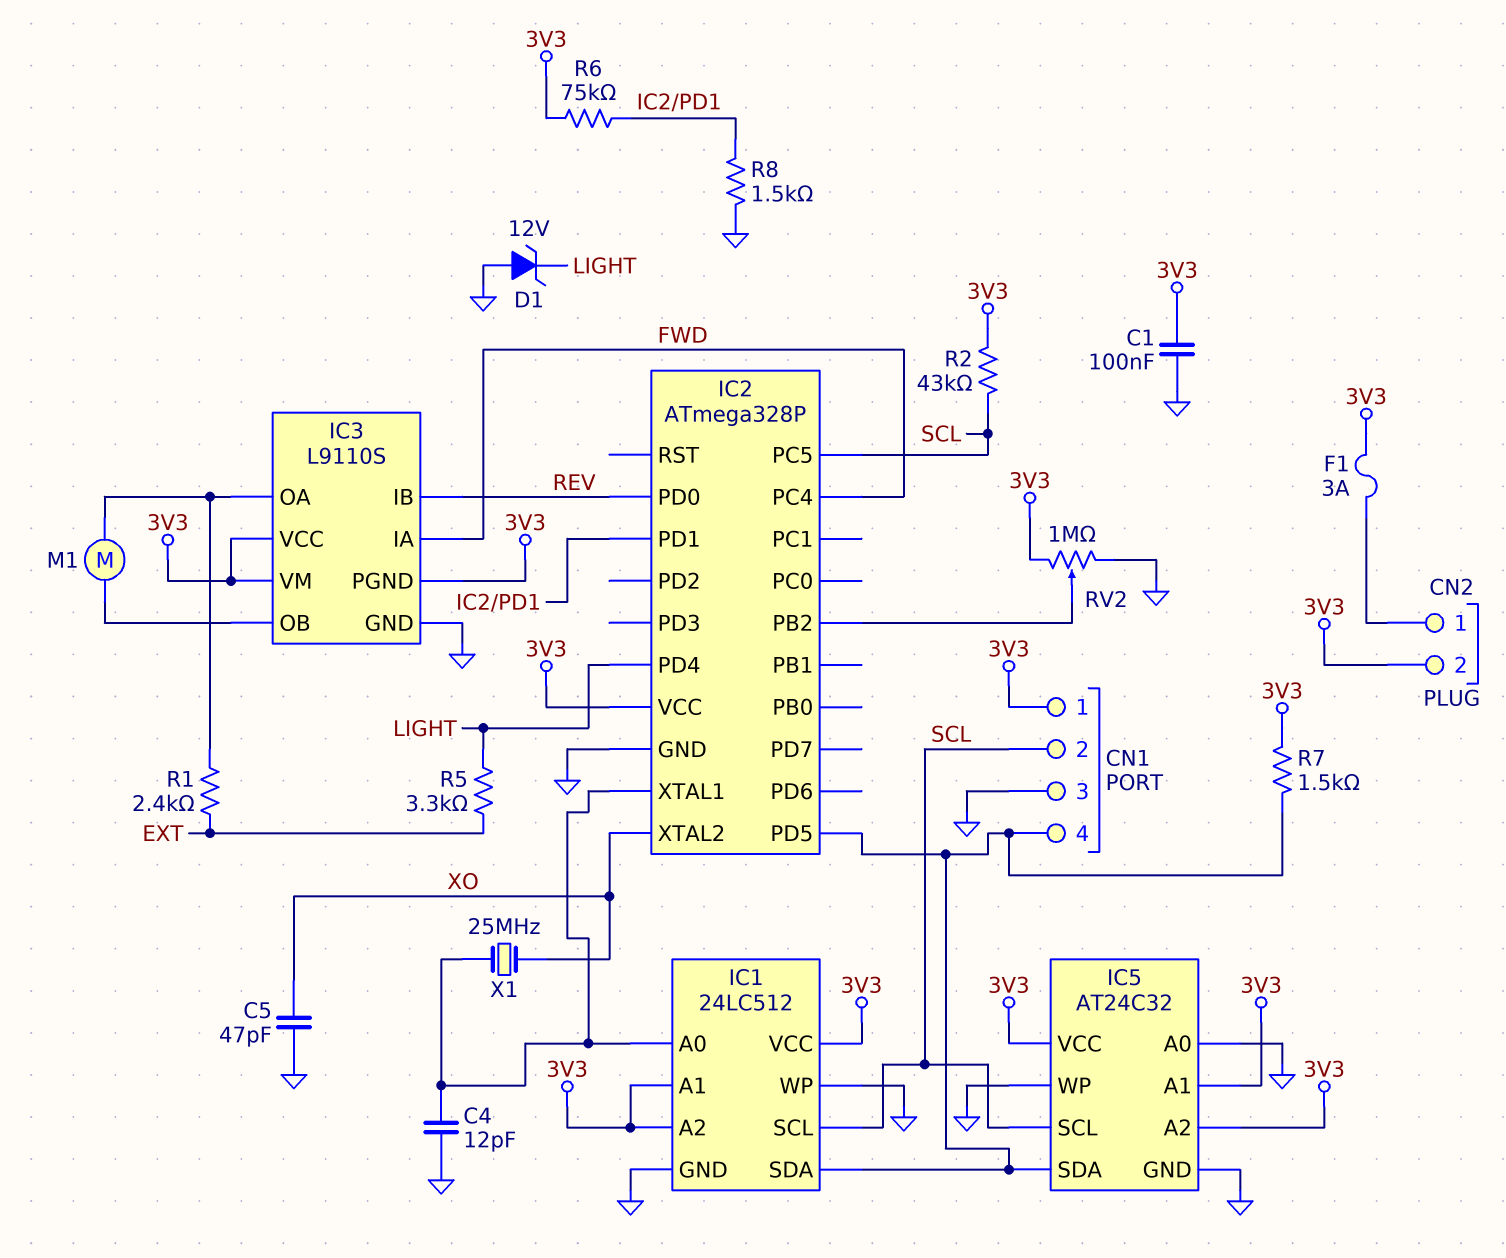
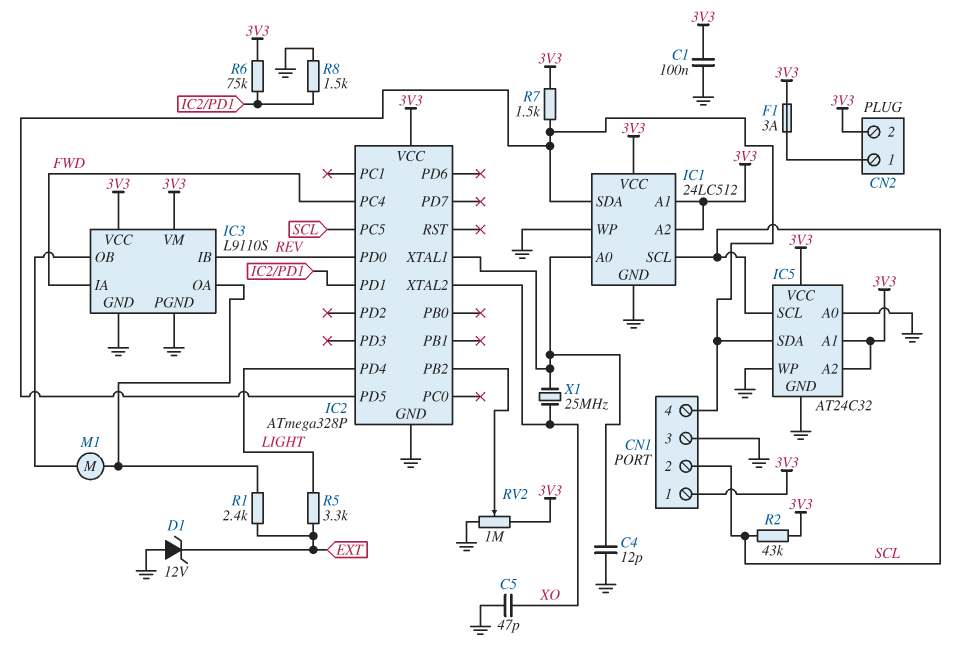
D1: zener 12V (A GND, K LIGHT) -> zener 12V (A GND, K EXT)
IC3 pin PGND: 3V3 -> GND

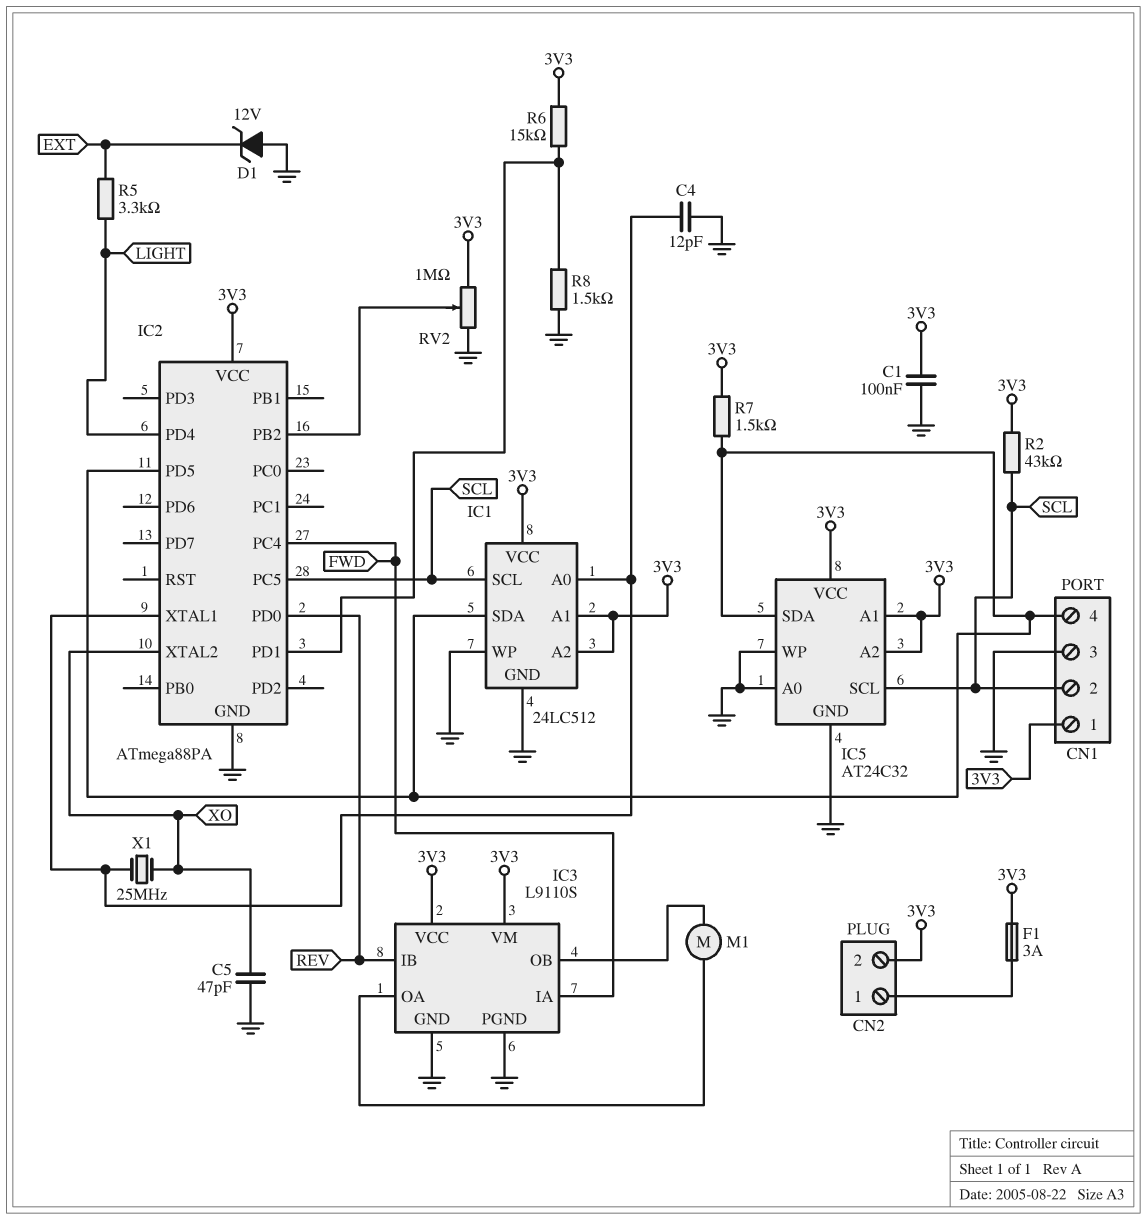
IC2: ATmega328P -> ATmega88PA
R1: 2.4k (EXT, IC3/OA) -> none
R6: 75k (3V3, IC2/PD1) -> 15k (3V3, IC2/PD1)

